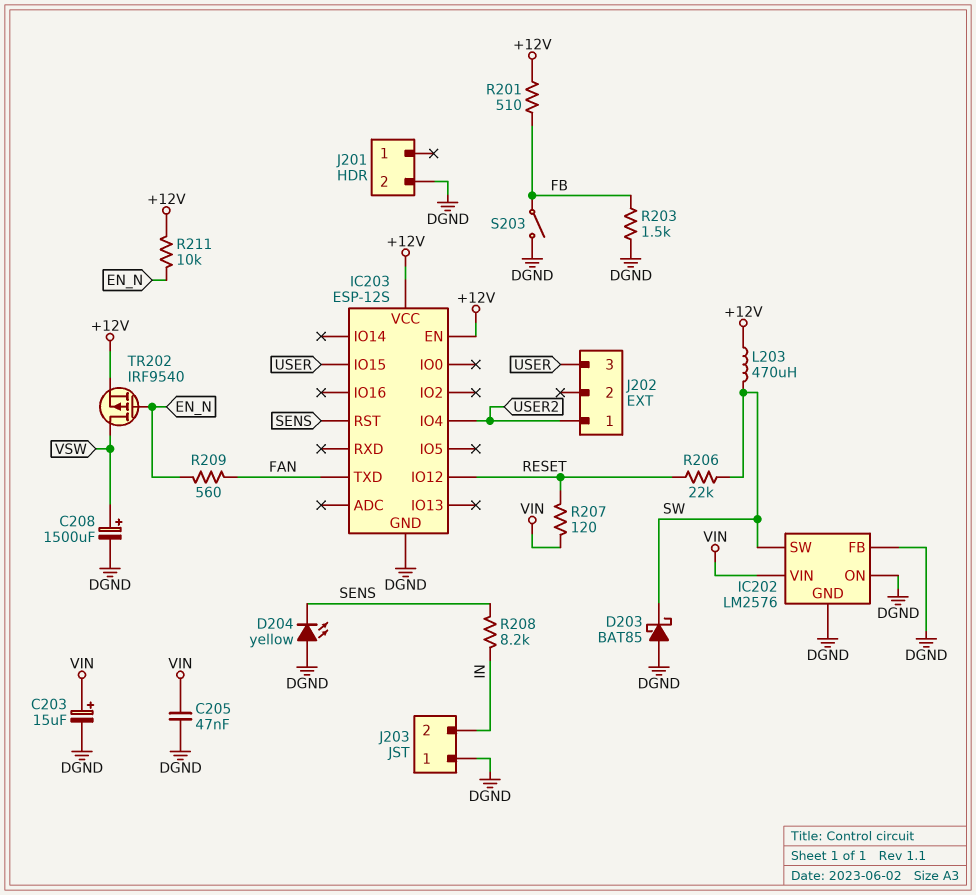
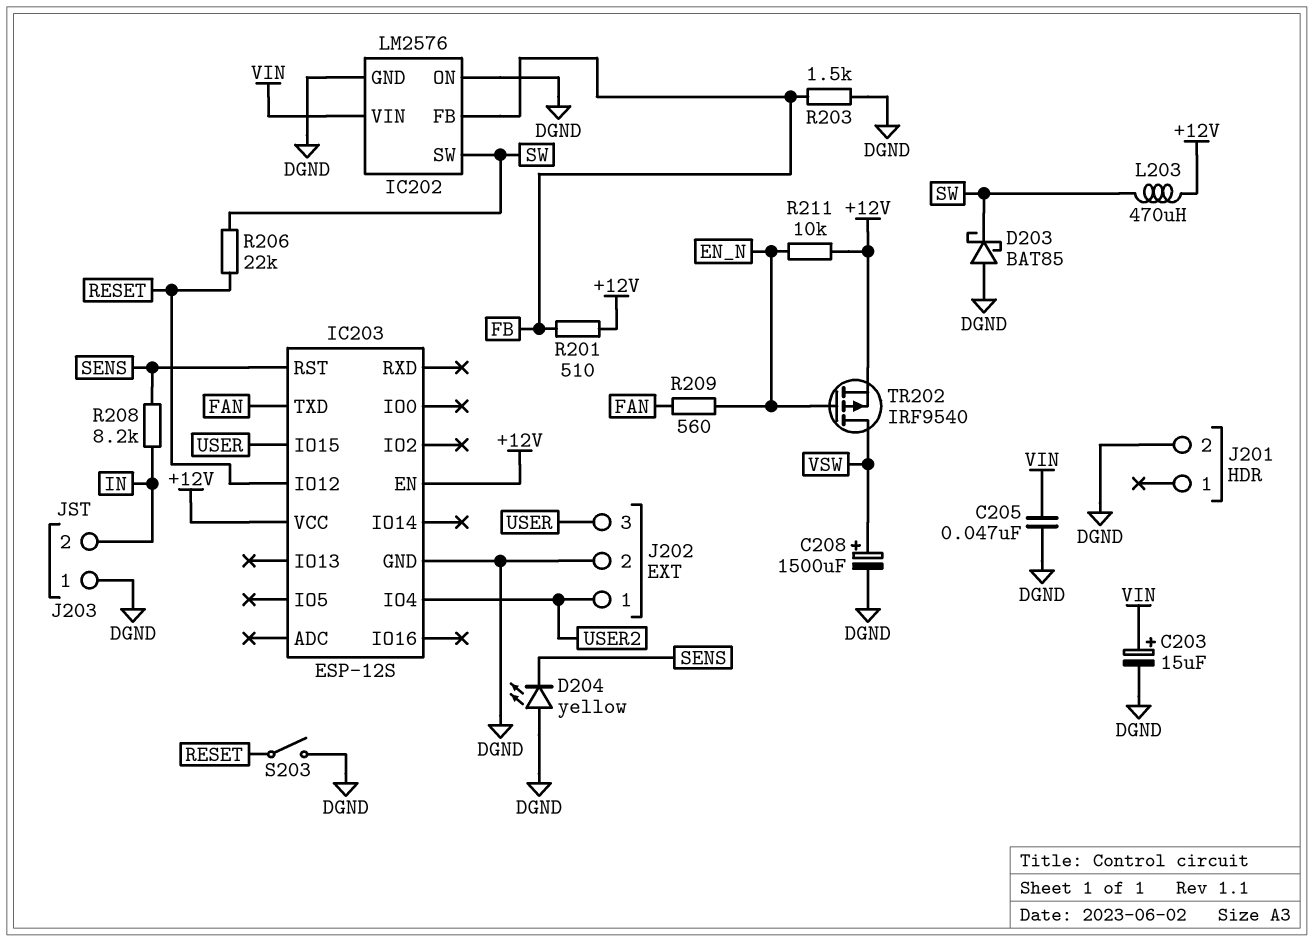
IC202 pin FB: DGND -> FB
J202 pin 2: none -> DGND
R207: 120 (RESET, VIN) -> none
S203: switch (DGND, FB) -> switch (DGND, RESET)

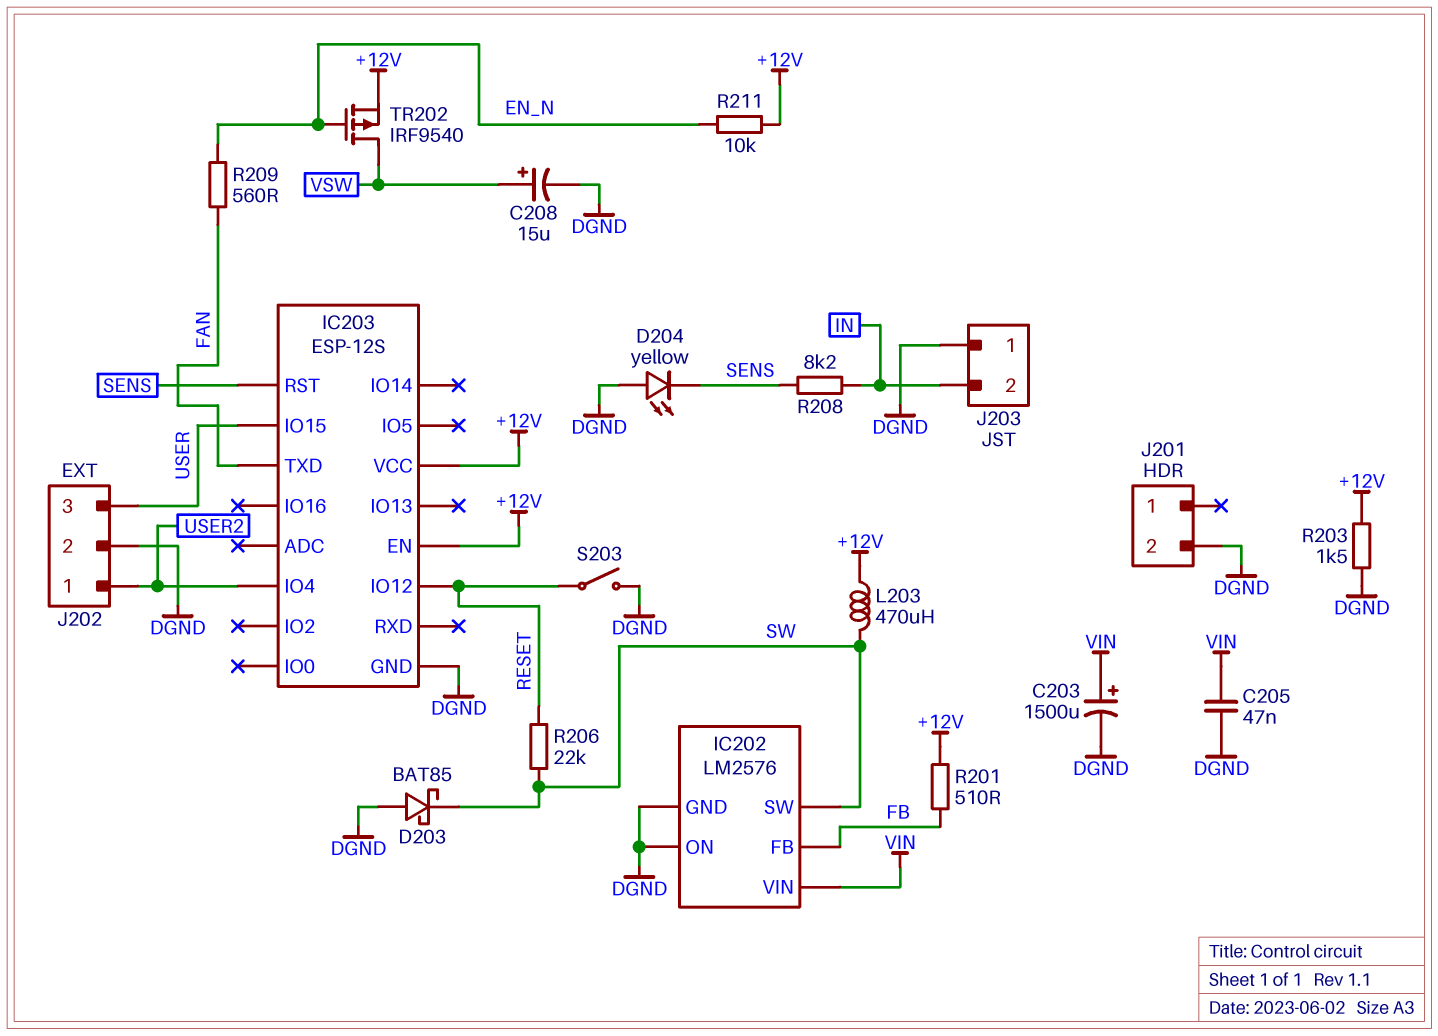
C203: 15uF (plus VIN, minus DGND) -> 1500uF (plus VIN, minus DGND)
C208: 1500uF (plus VSW, minus DGND) -> 15uF (plus VSW, minus DGND)
R203: 1.5k (DGND, FB) -> 1.5k (+12V, DGND)

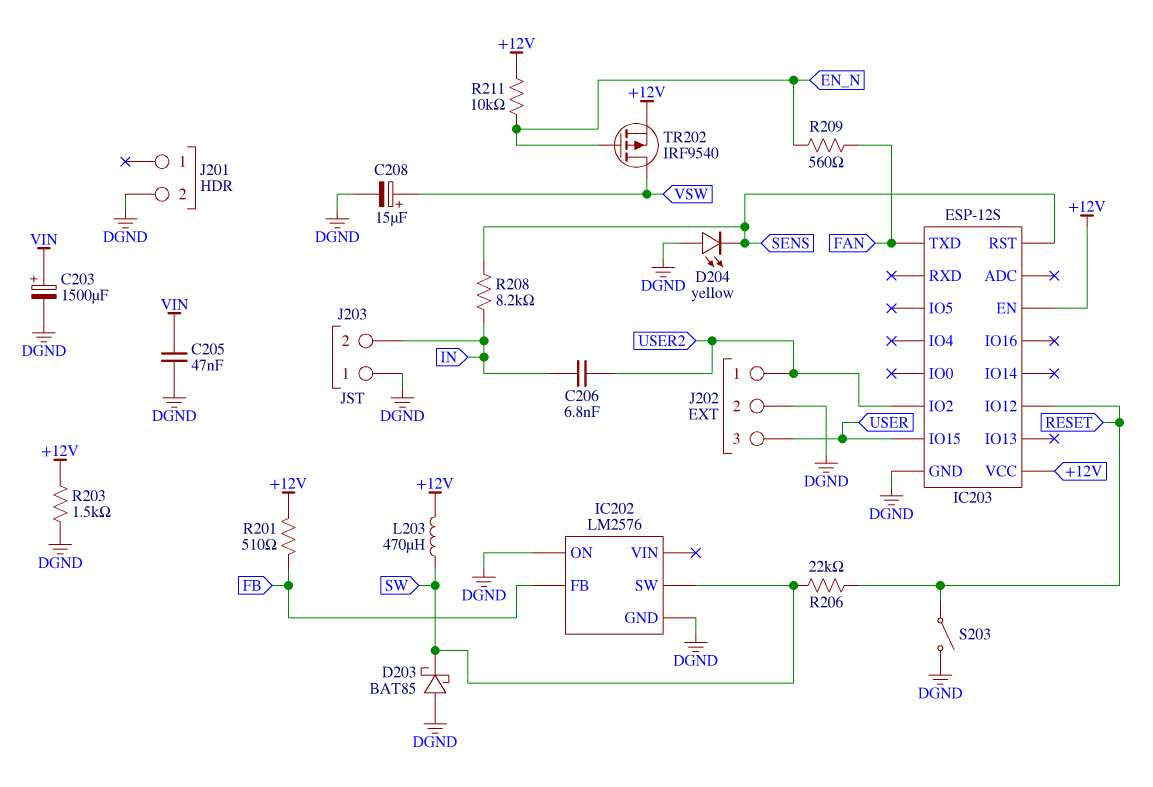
C206: none -> 6.8nF (IN, USER2)
IC202 pin VIN: VIN -> none
IC203 pin IO2: none -> USER2
IC203 pin IO4: USER2 -> none

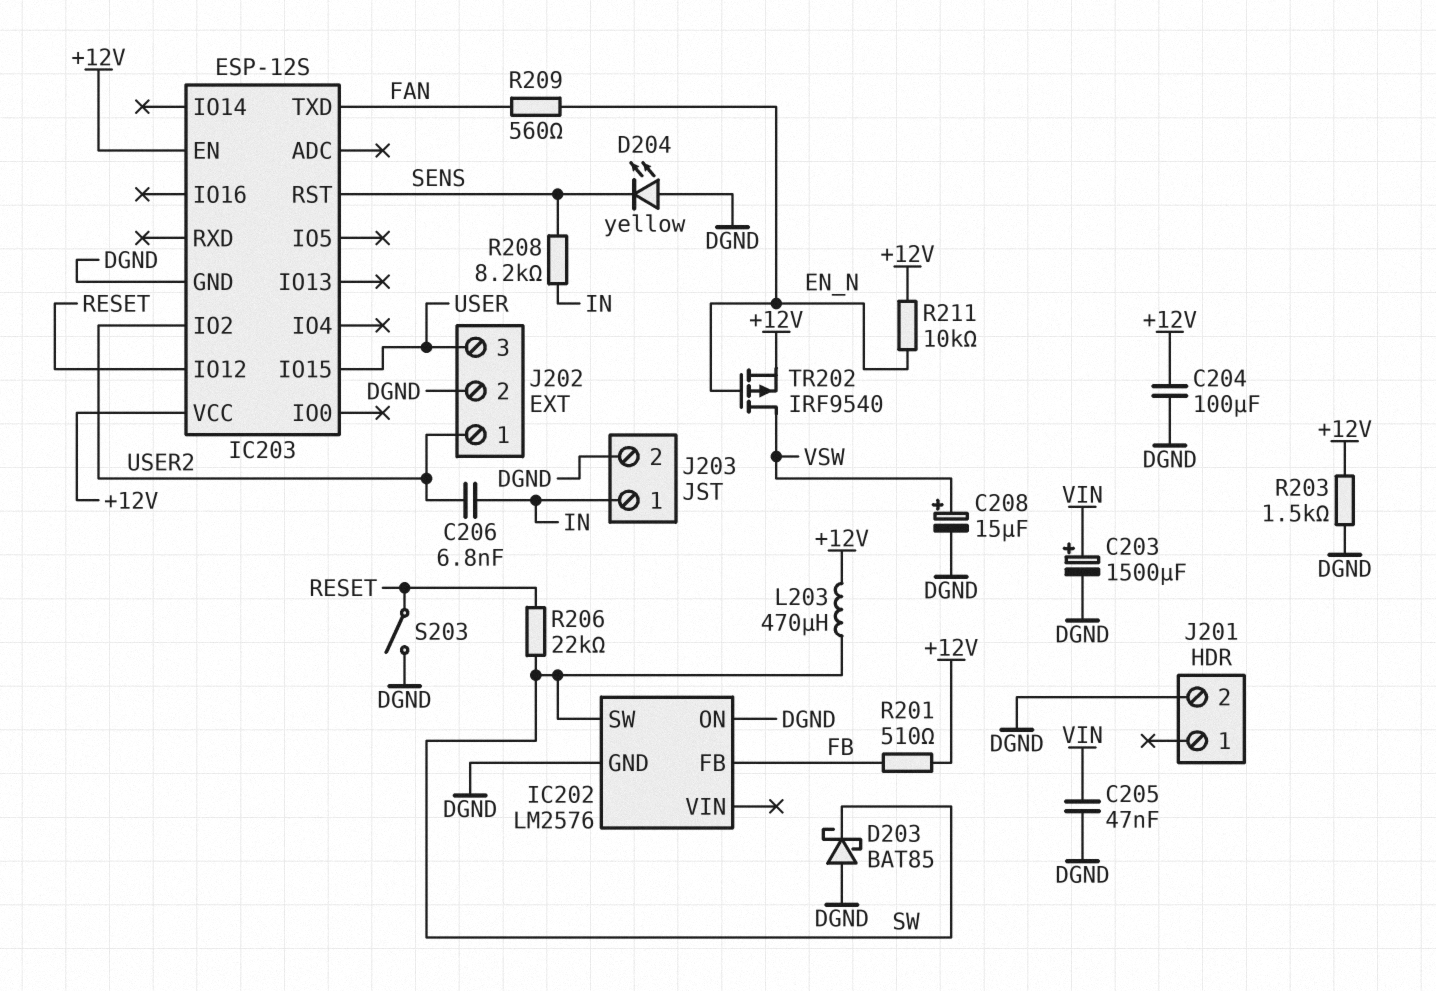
C204: none -> 100uF (+12V, DGND)
J203 pin 1: DGND -> IN
J203 pin 2: IN -> DGND

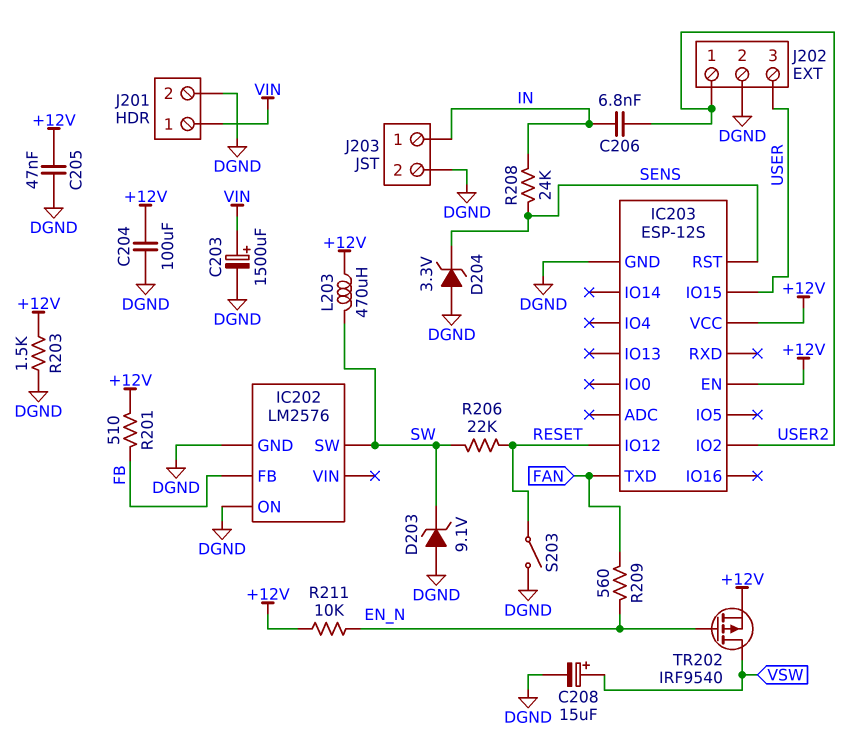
C205: 47nF (DGND, VIN) -> 47nF (+12V, DGND)
D203: schottky BAT85 (A DGND, K SW) -> zener 9.1V (A DGND, K SW)
D204: LED yellow (A DGND, K SENS) -> zener 3.3V (A DGND, K SENS)
J201 pin 1: none -> VIN
R208: 8.2k (IN, SENS) -> 24k (IN, SENS)

